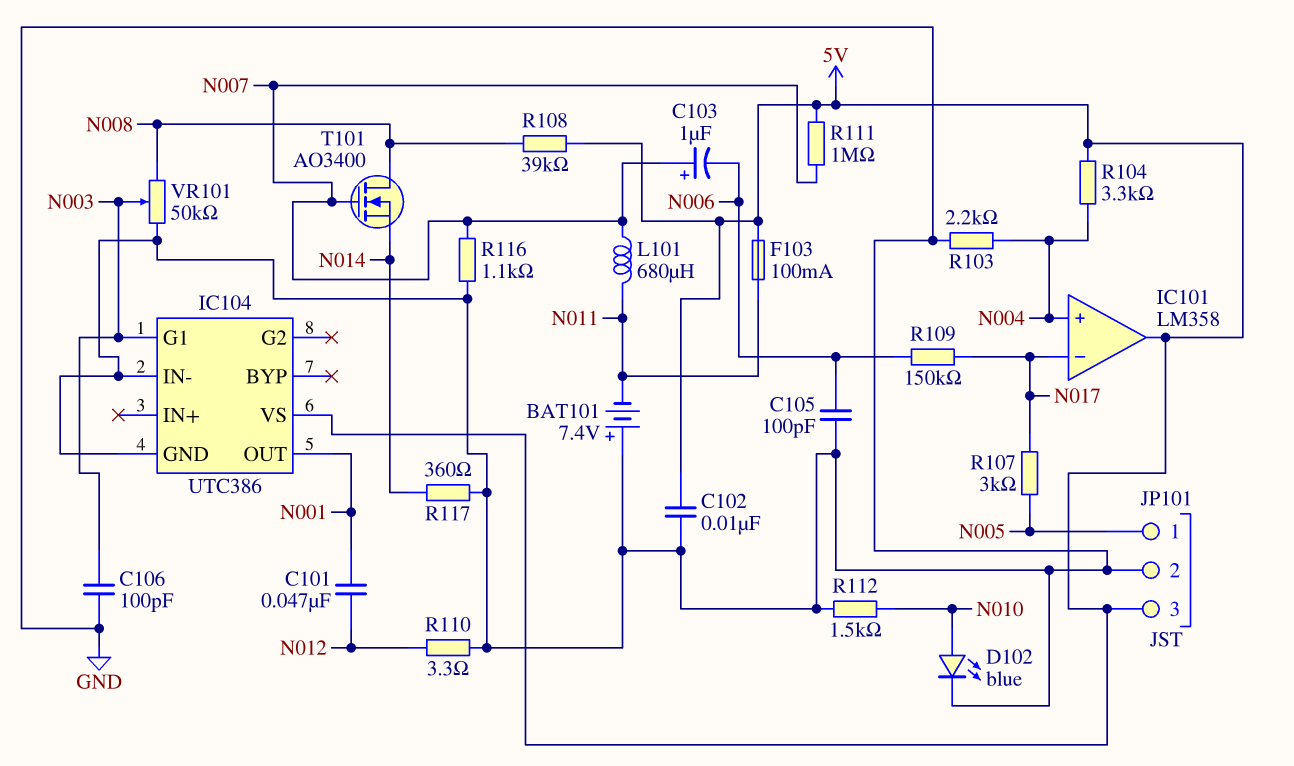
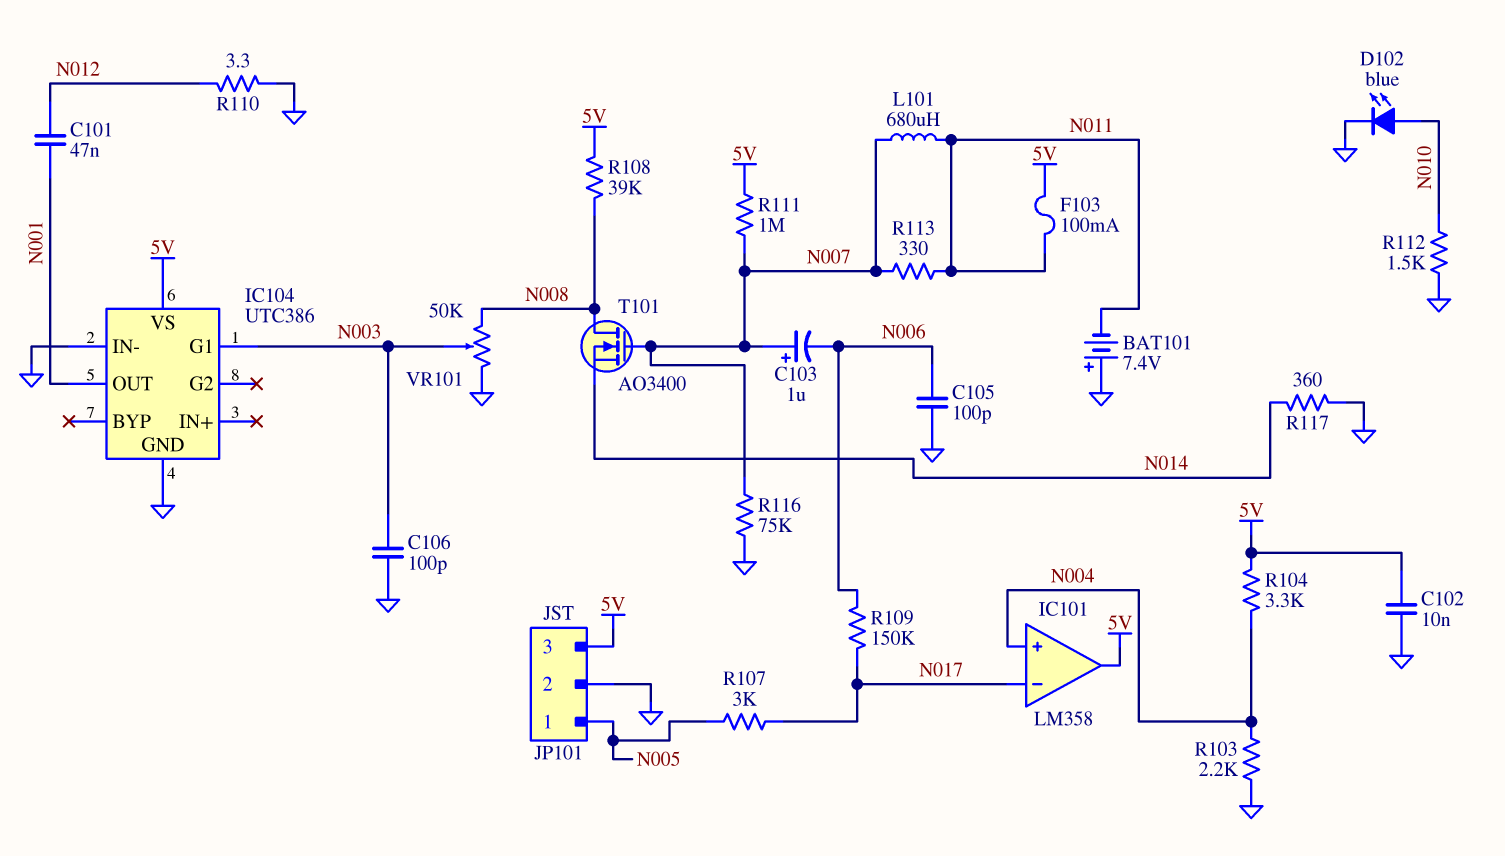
R113: none -> 330 (N007, N011)
R116: 1.1k (GND, N007) -> 75k (GND, N007)

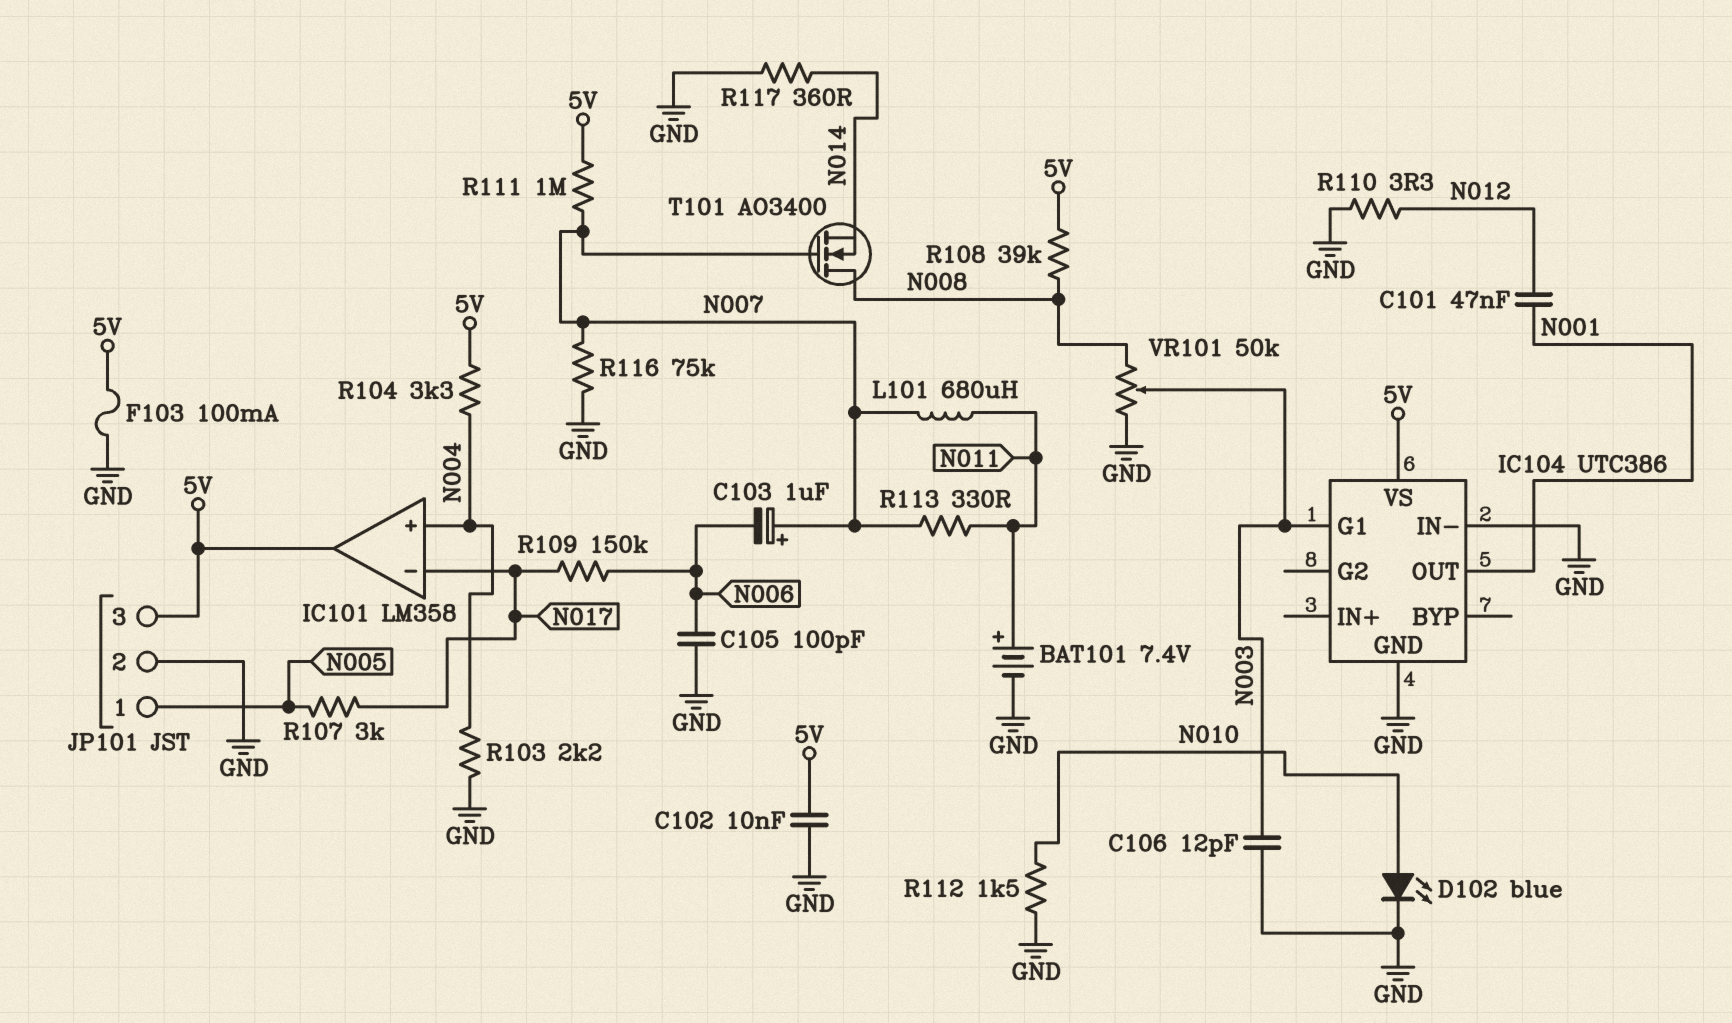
BAT101: 7.4V (plus GND, minus N011) -> 7.4V (plus N011, minus GND)
C106: 100pF (GND, N003) -> 12pF (GND, N003)
F103: 100mA (5V, N011) -> 100mA (5V, GND)

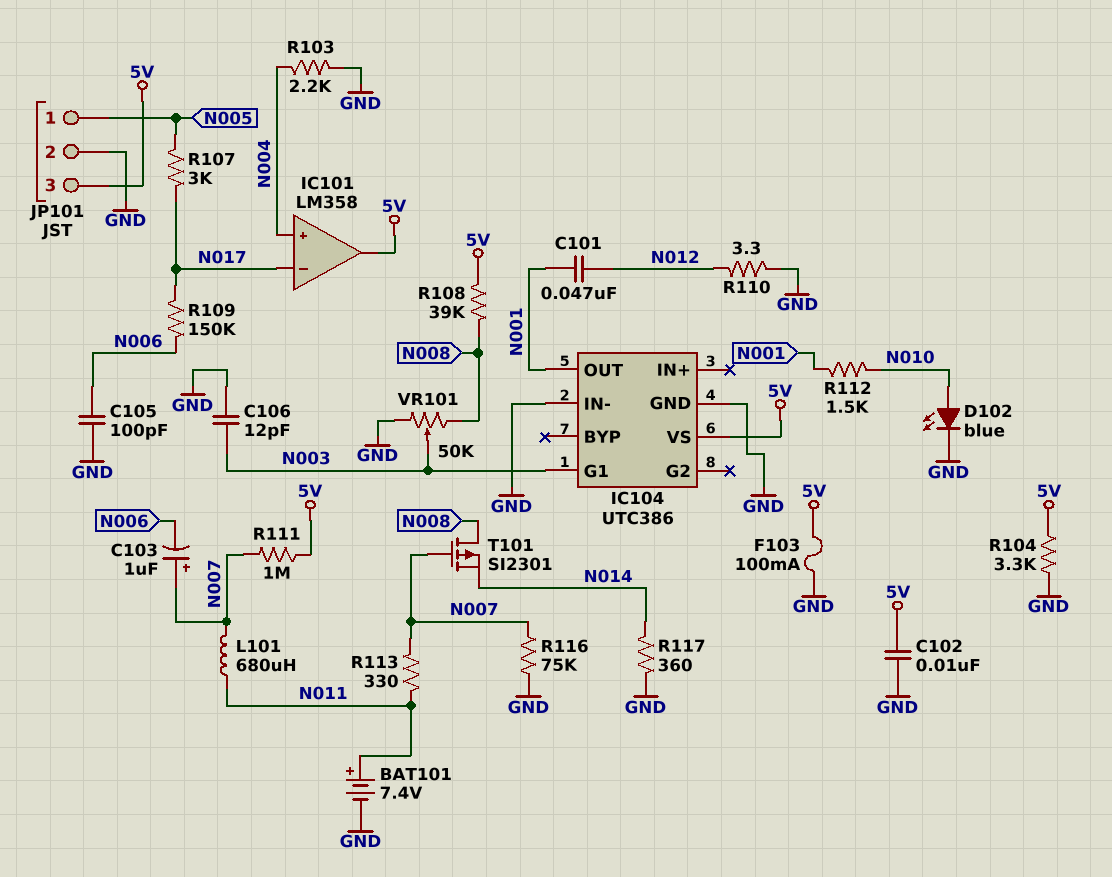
R104: 3.3k (5V, N004) -> 3.3k (5V, GND)
R112: 1.5k (GND, N010) -> 1.5k (N001, N010)
T101: NMOS AO3400 (G N007, D N008, S N014) -> PMOS SI2301 (G N007, D N008, S N014)

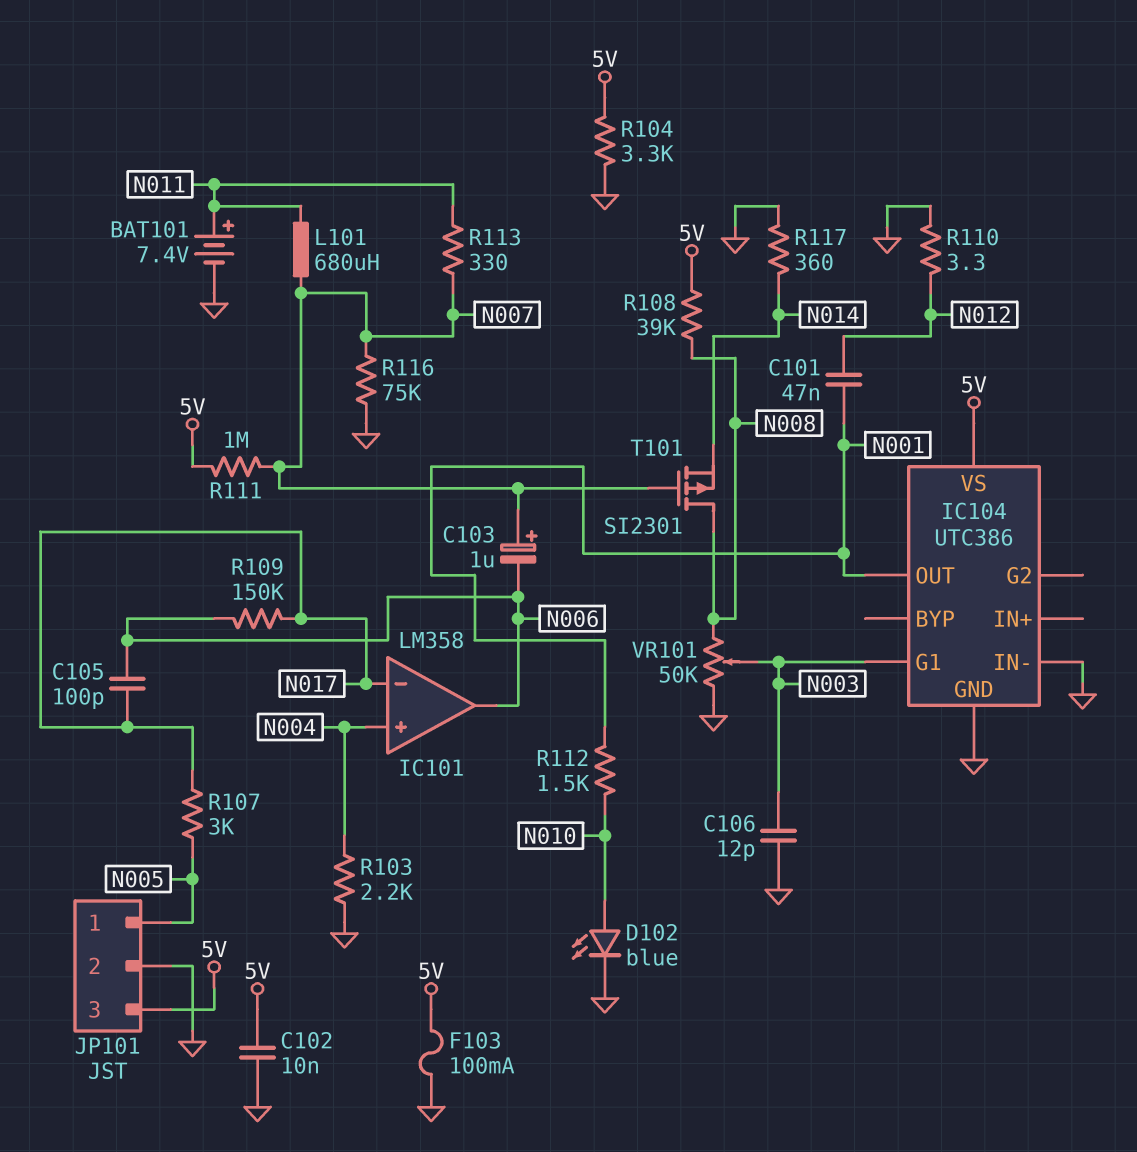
C105: 100pF (GND, N006) -> 100pF (N006, N017)
IC101 pin out: 5V -> N006

